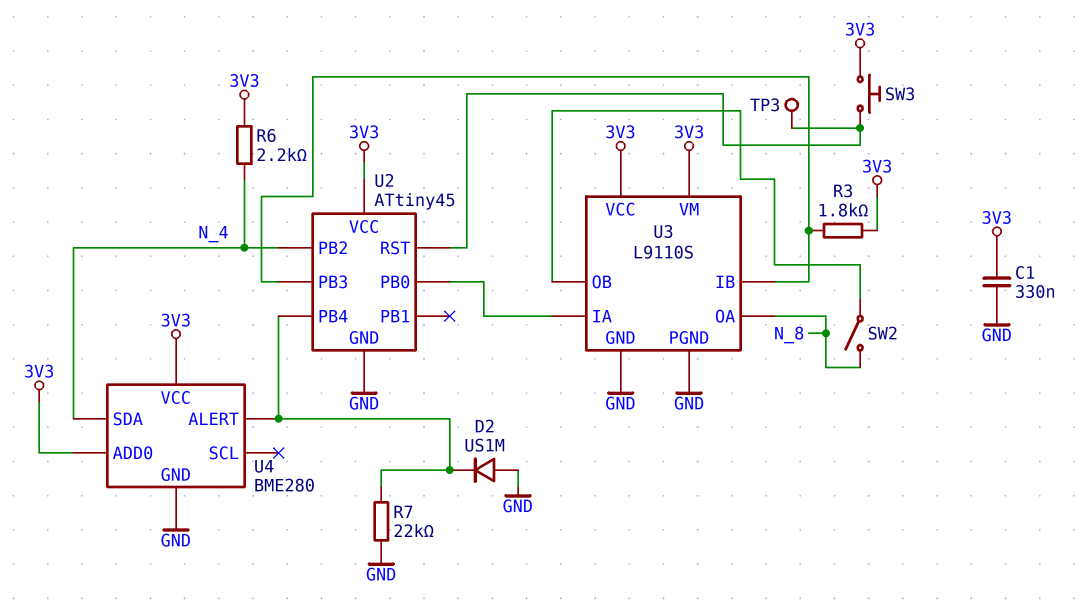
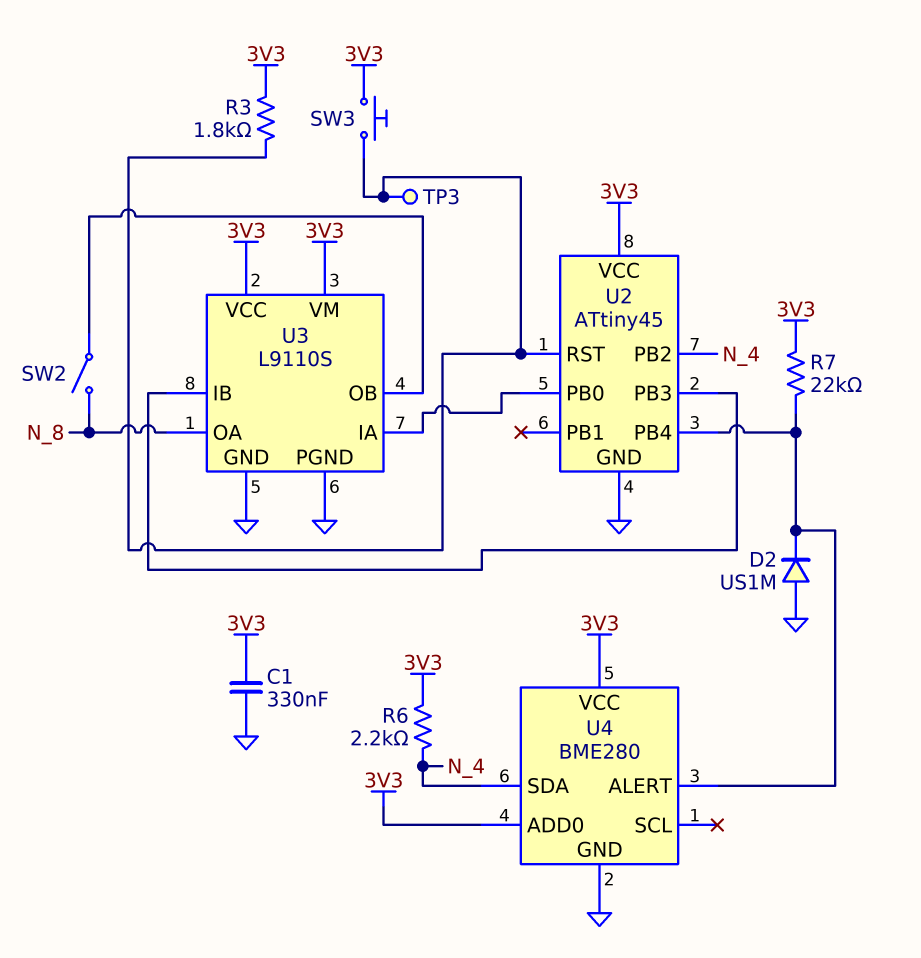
R3: 1.8k (3V3, U2/PB3) -> 1.8k (3V3, U2/RST)
R7: 22k (GND, U2/PB4) -> 22k (3V3, U2/PB4)

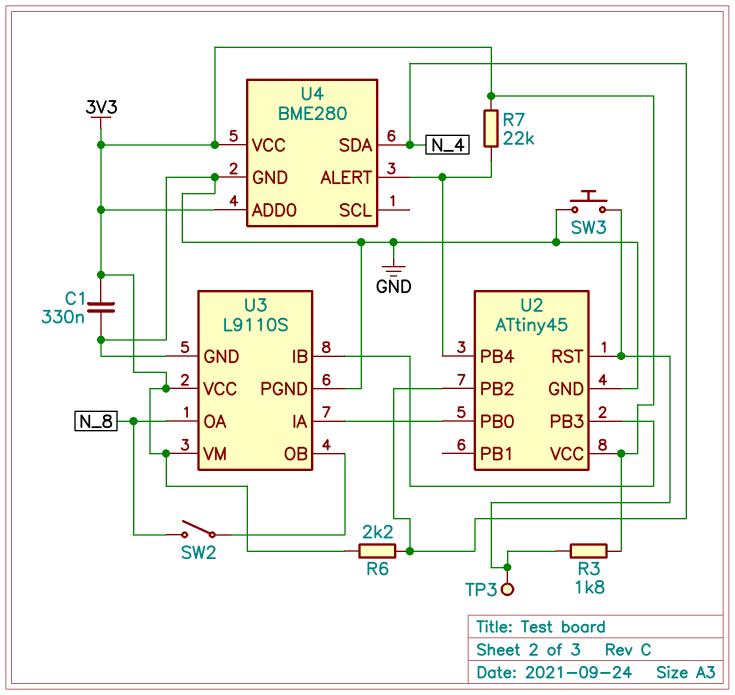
D2: diode US1M (A GND, K U2/PB4) -> none
SW3: button (3V3, U2/RST) -> button (GND, U2/RST)

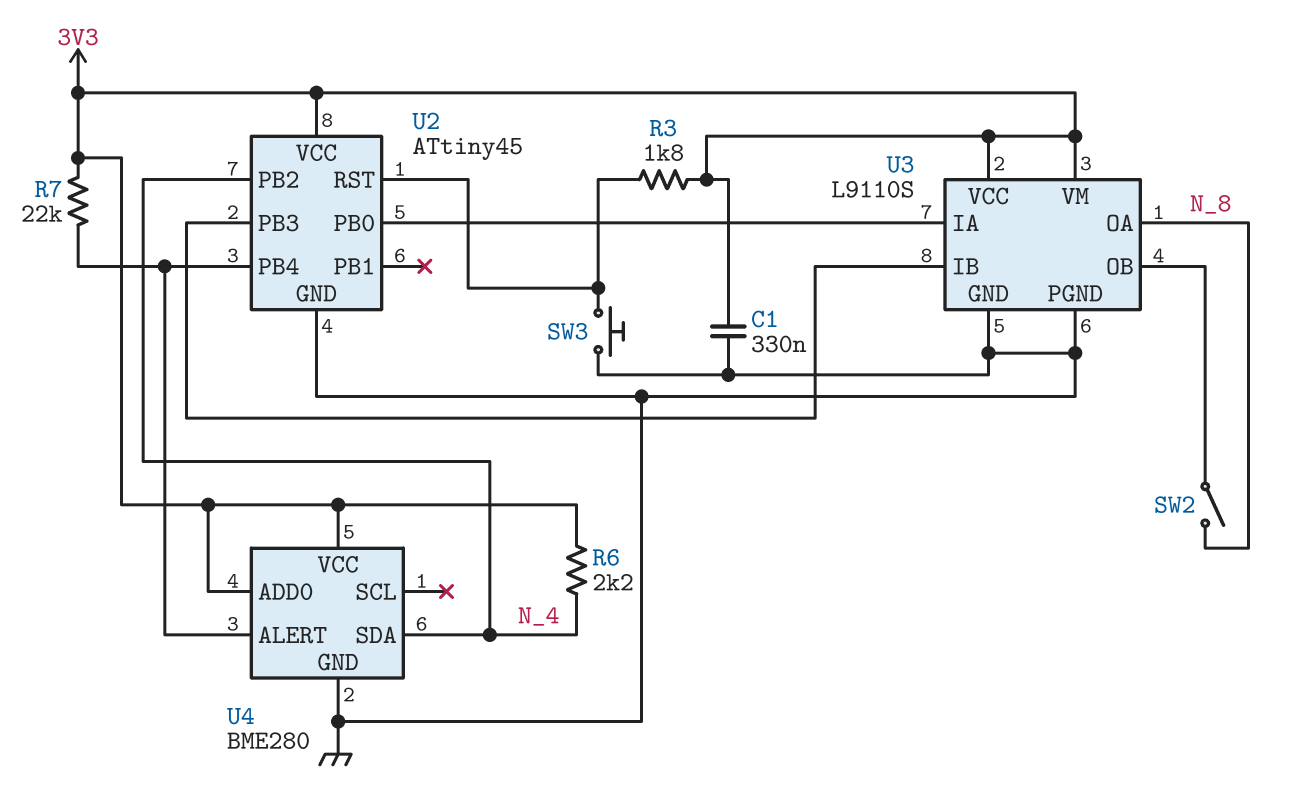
TP3: test point (U2/RST) -> none

